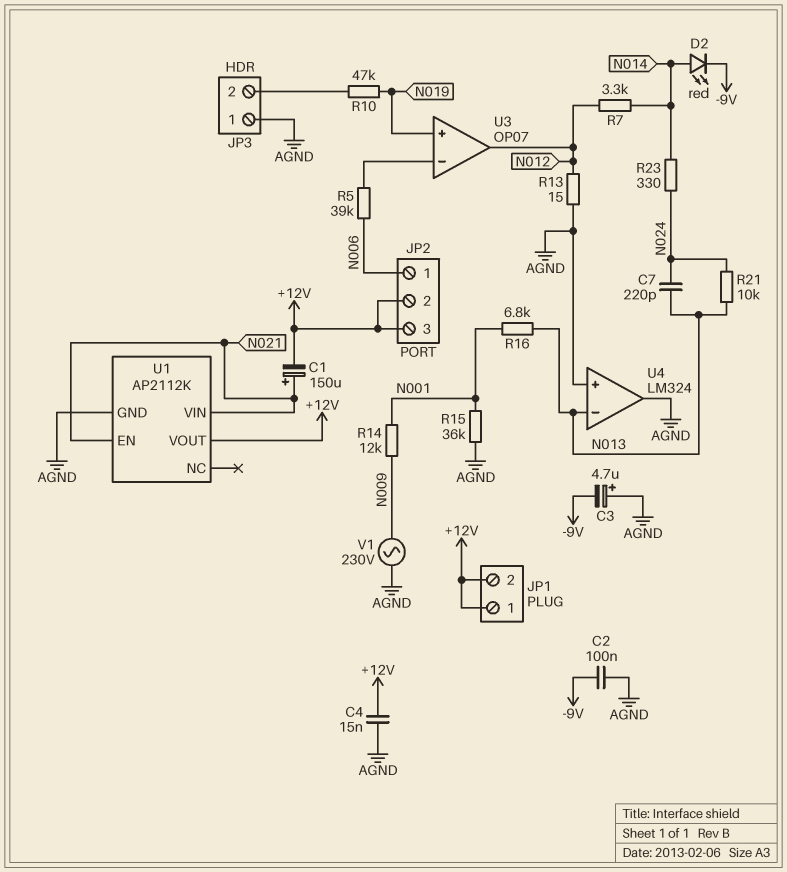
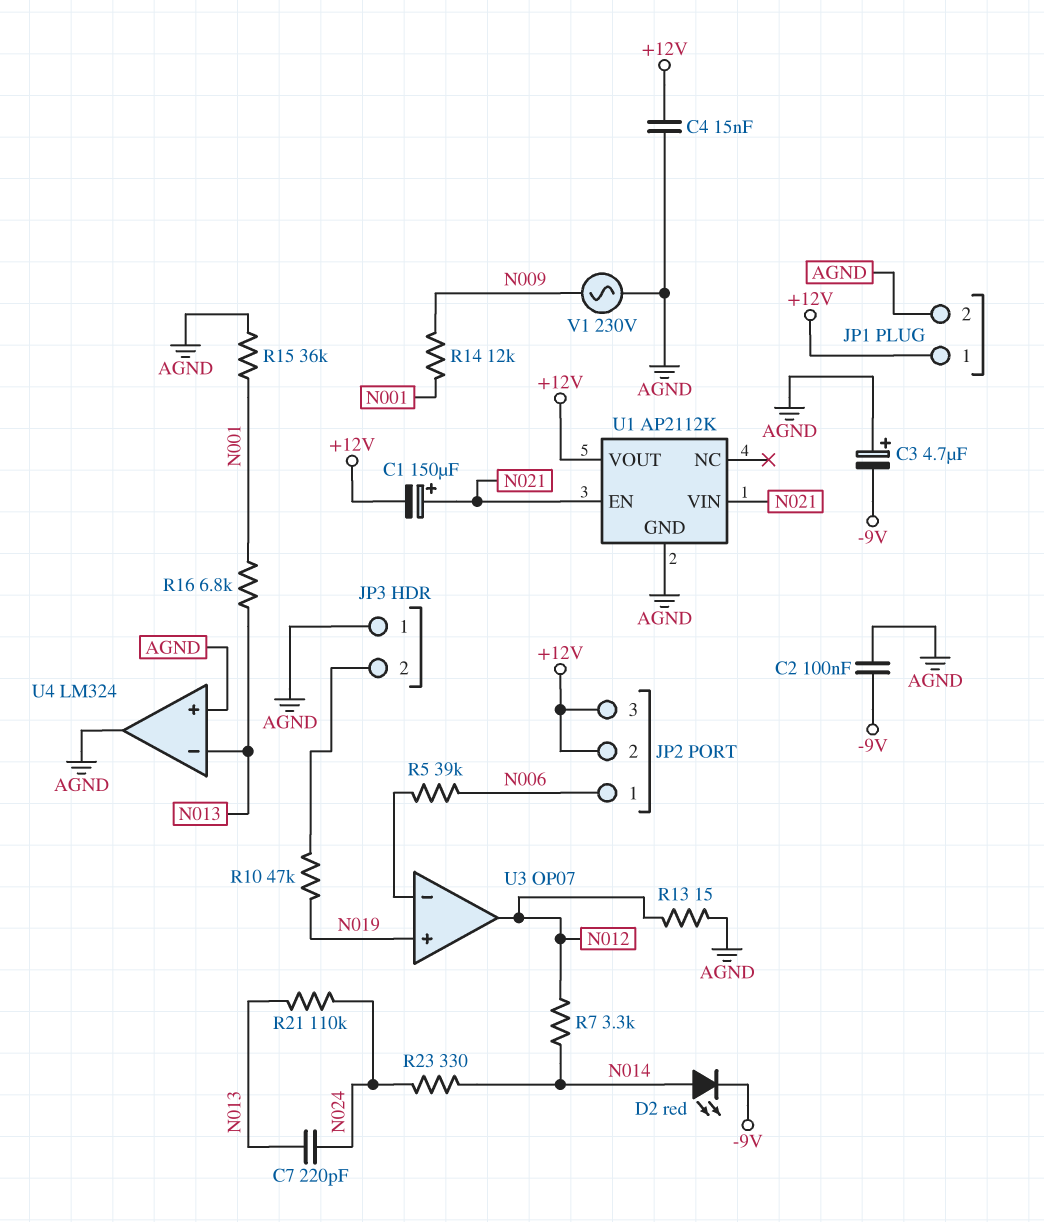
JP1 pin 2: +12V -> AGND
R21: 10k (N013, N024) -> 110k (N013, N024)

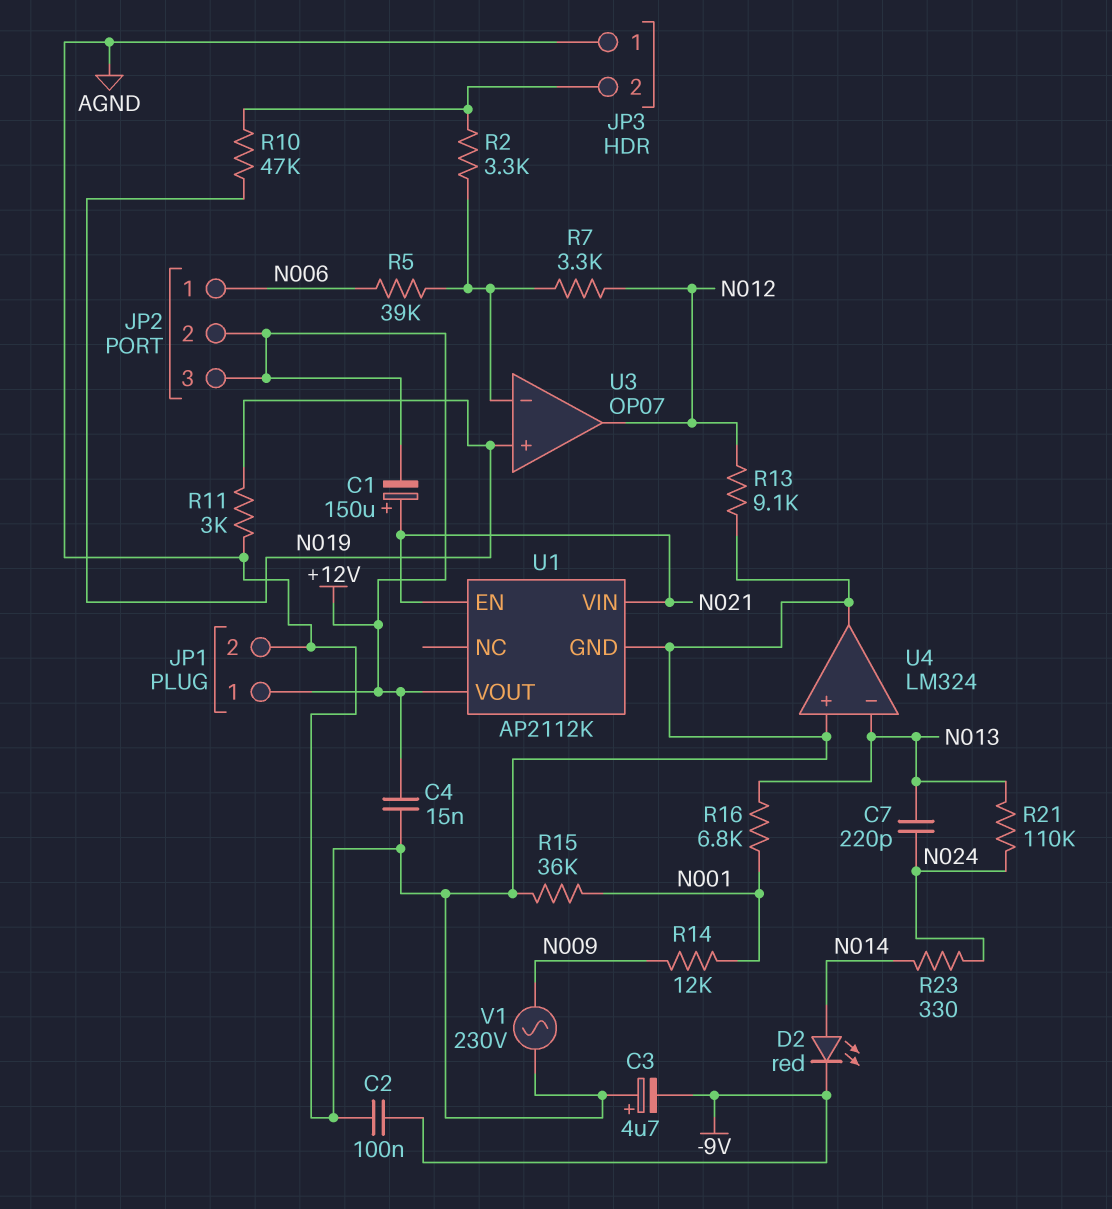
R2: none -> 3.3k (JP3/2, U3/in-)
R7: 3.3k (N012, N014) -> 3.3k (N012, U3/in-)
R11: none -> 3k (AGND, N019)
R13: 15 (AGND, N012) -> 9.1k (AGND, N012)

